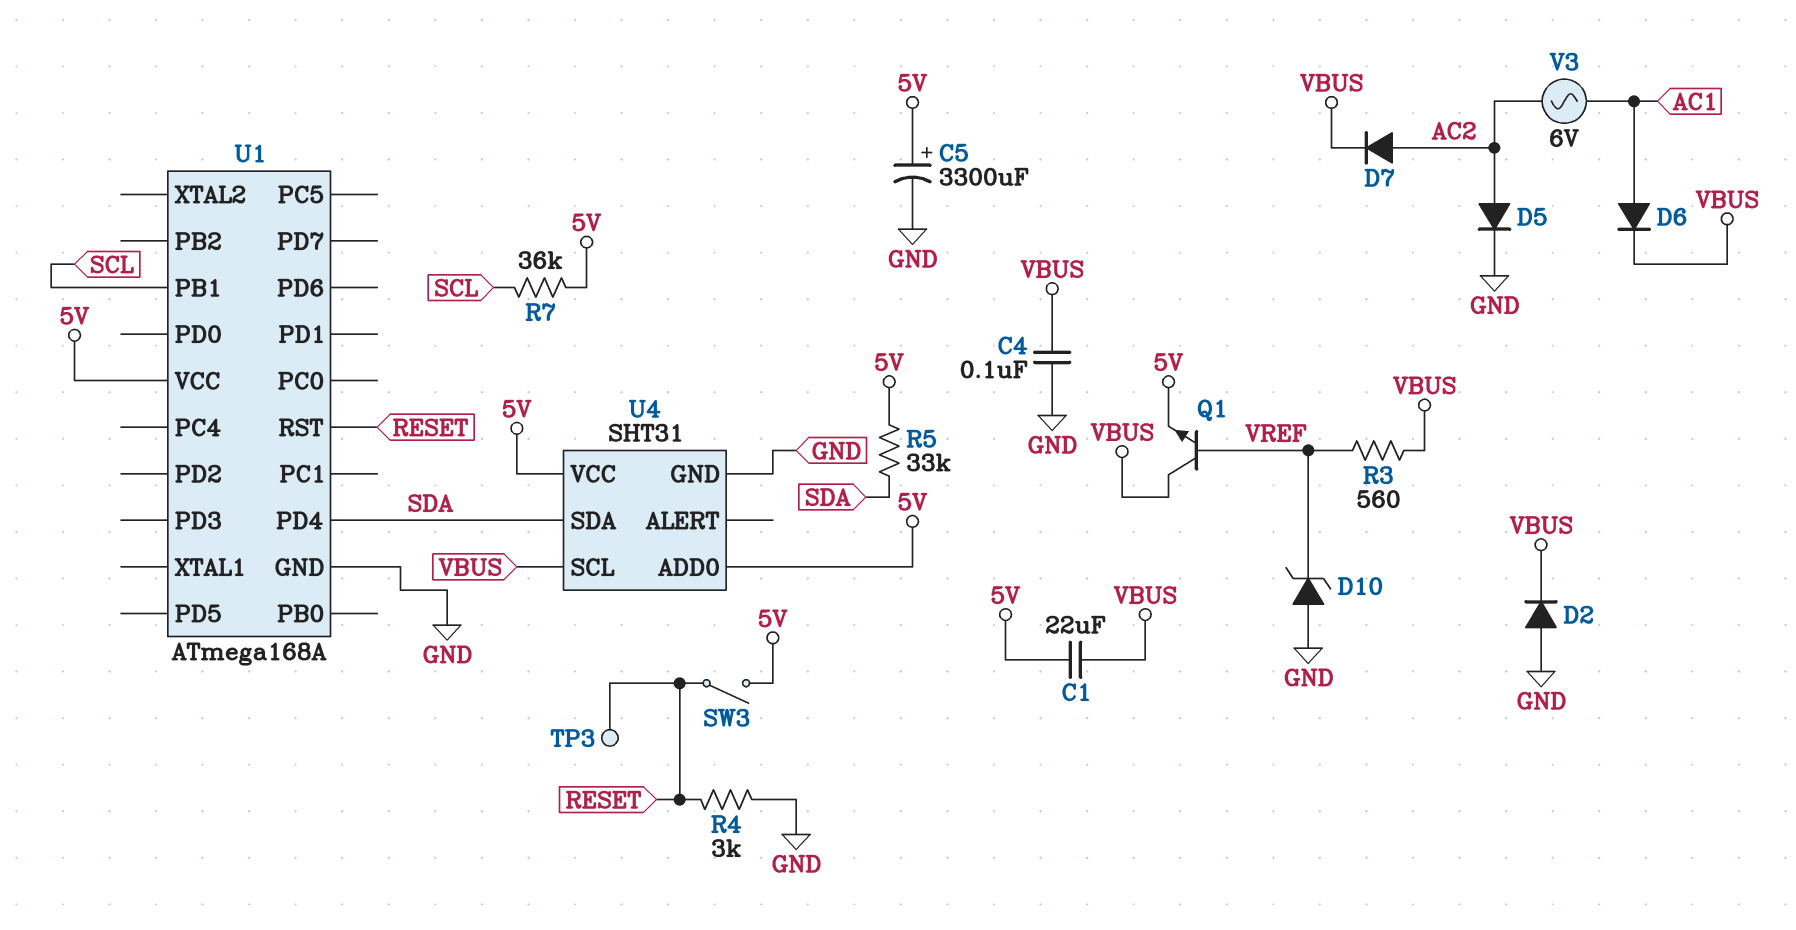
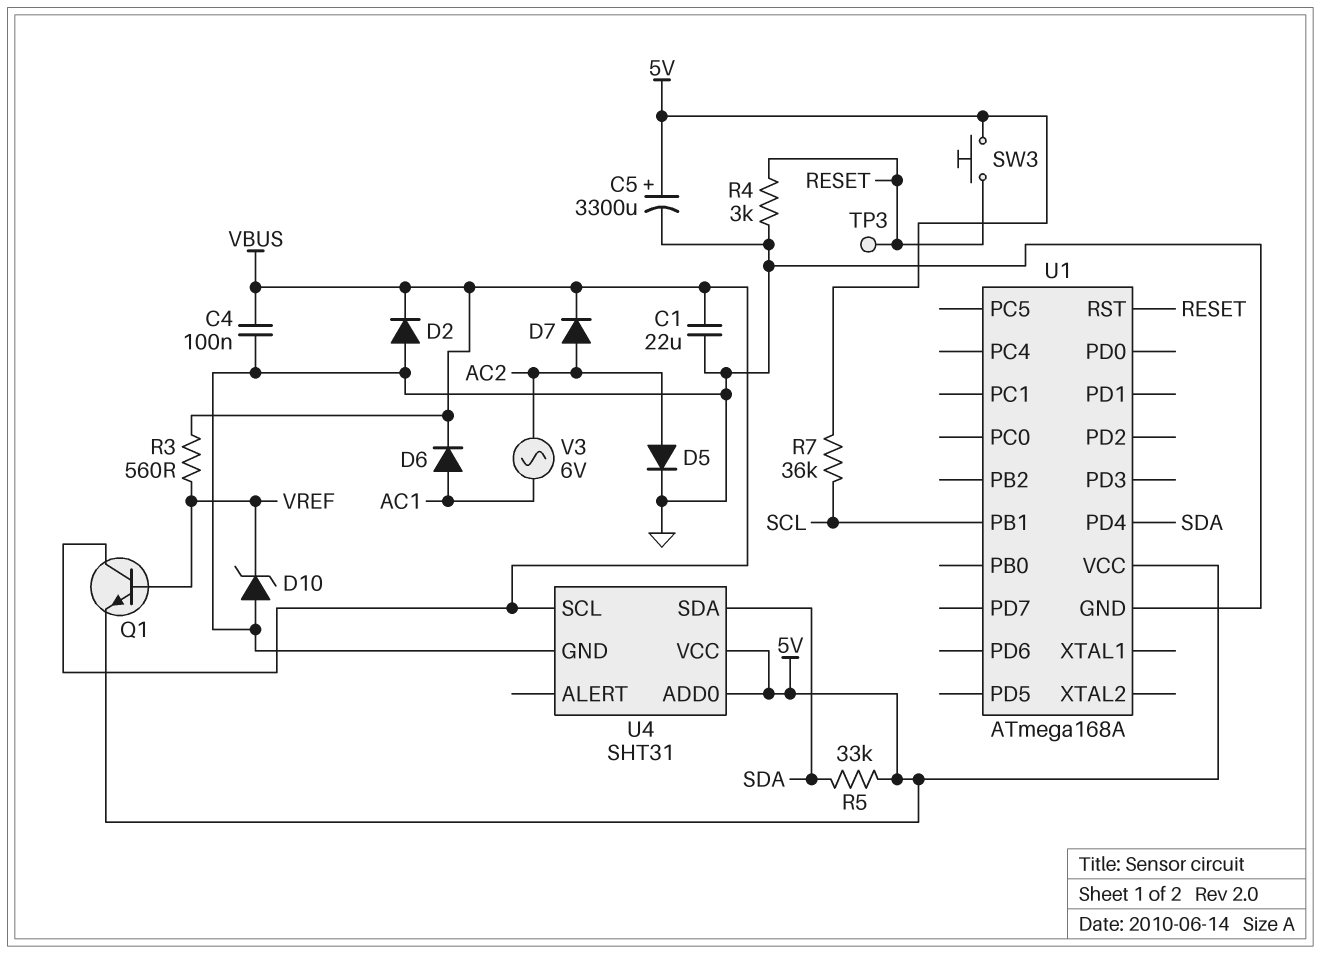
C1: 22uF (5V, VBUS) -> 22uF (GND, VBUS)
SW3: switch (5V, RESET) -> button (5V, RESET)

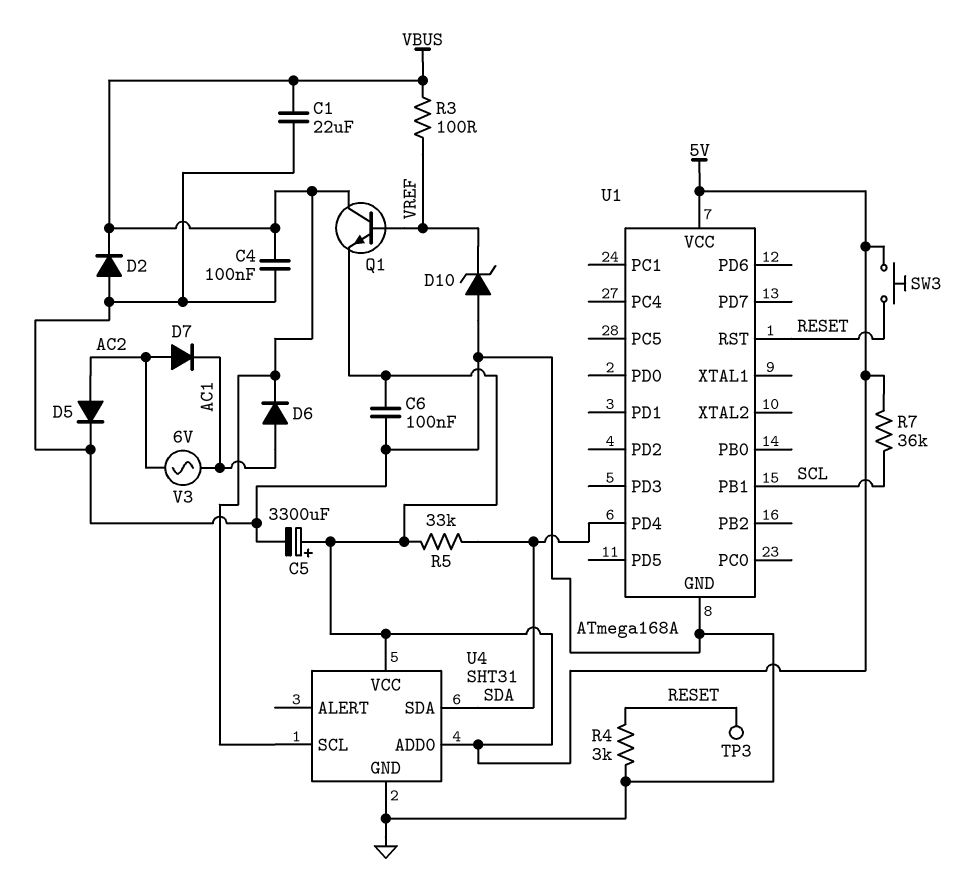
C6: none -> 100nF (5V, GND)
D7: diode (A AC2, K VBUS) -> diode (A AC2, K AC1)
R3: 560 (VBUS, VREF) -> 100 (VBUS, VREF)

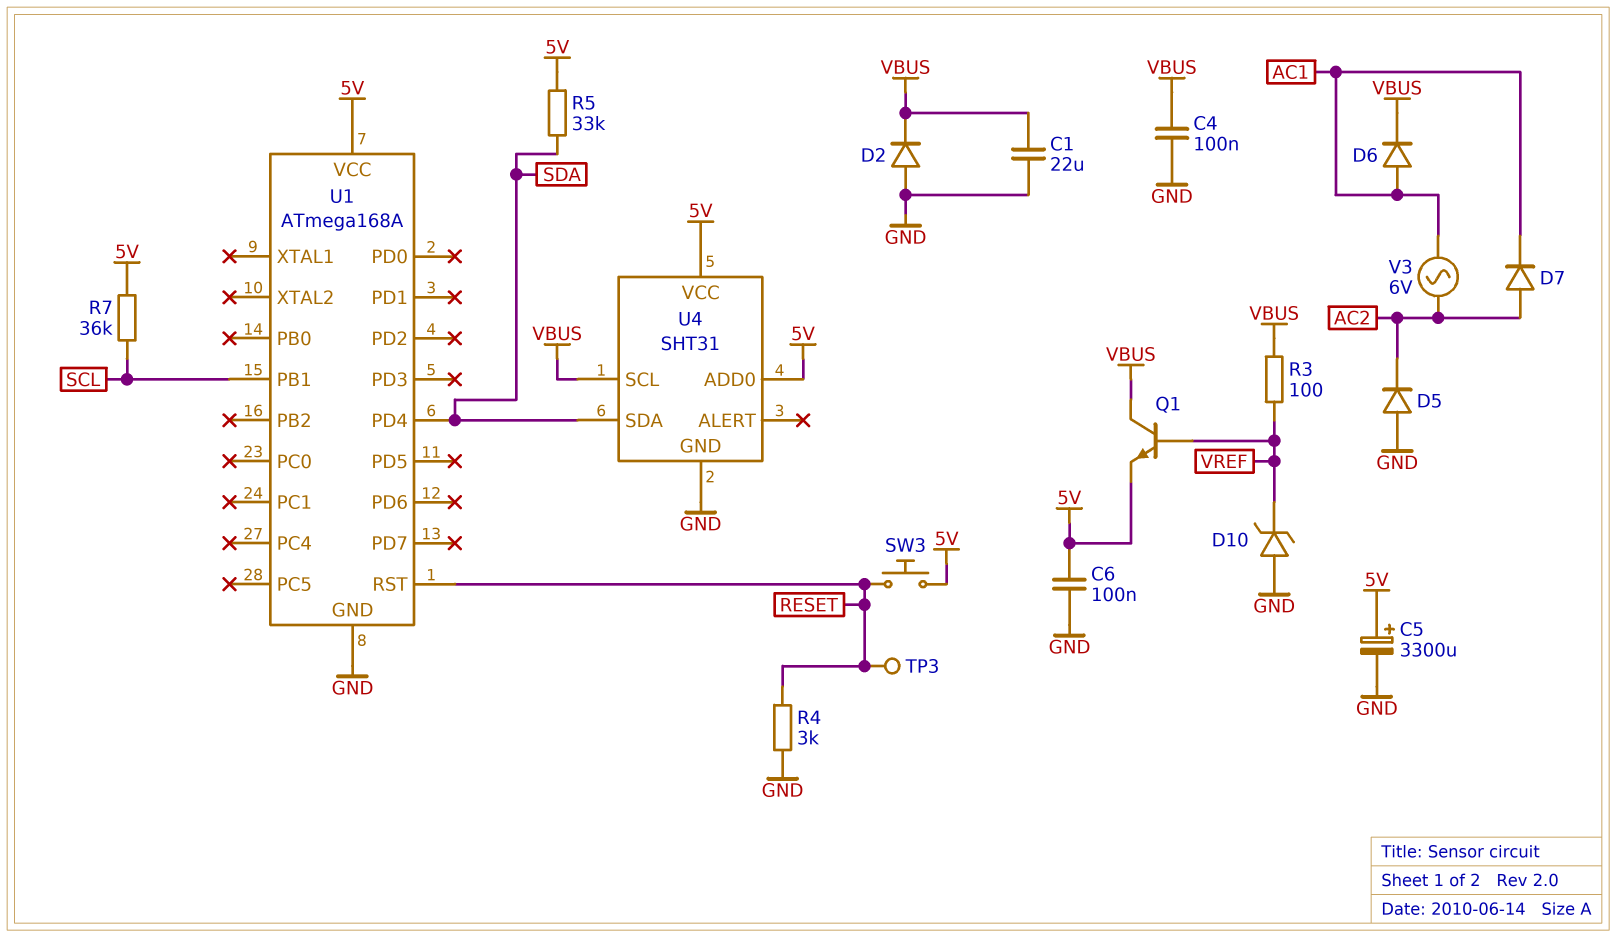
D5: diode (A AC2, K GND) -> diode (A GND, K AC2)

